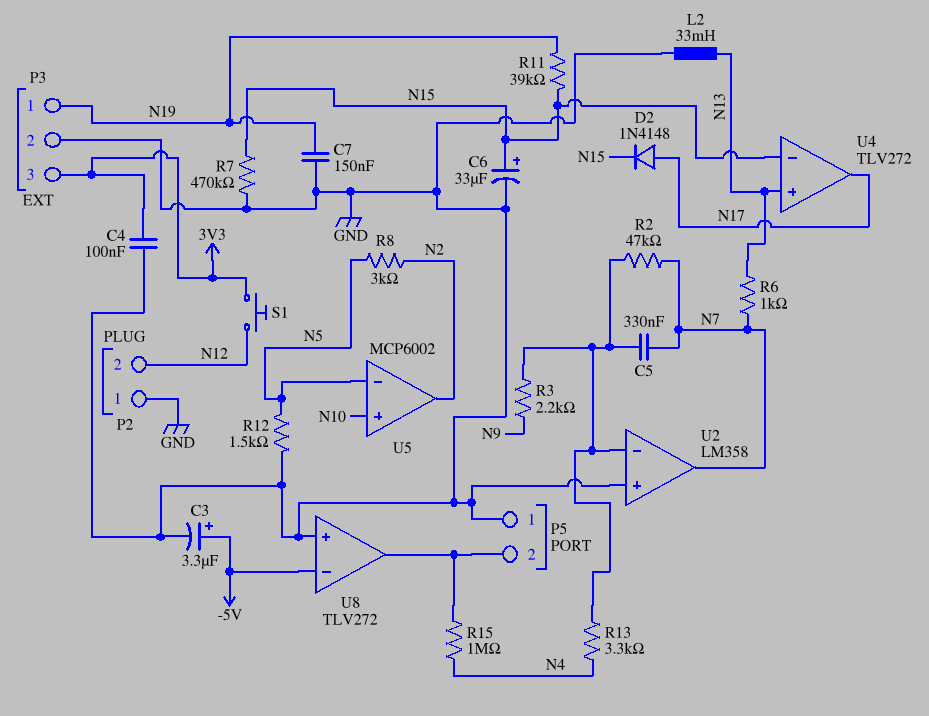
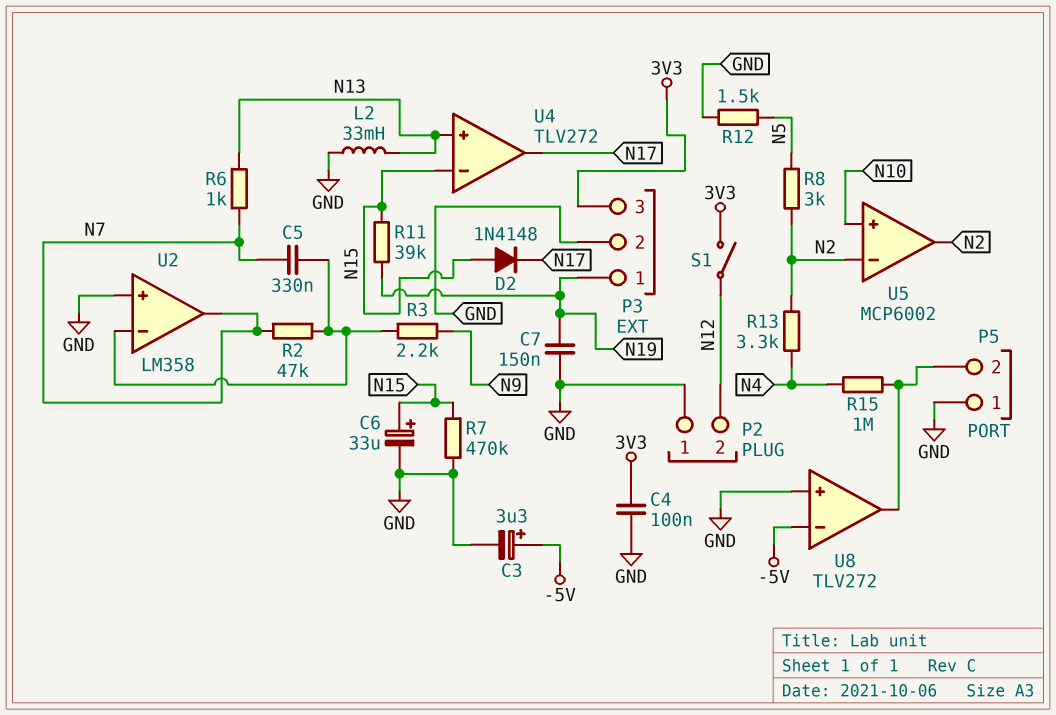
D2: diode 1N4148 (A N17, K N15) -> diode 1N4148 (A N15, K N17)
R13: 3.3k (N4, U2/in-) -> 3.3k (N2, N4)
S1: button (3V3, N12) -> switch (3V3, N12)
U5 pin in-: N5 -> N2

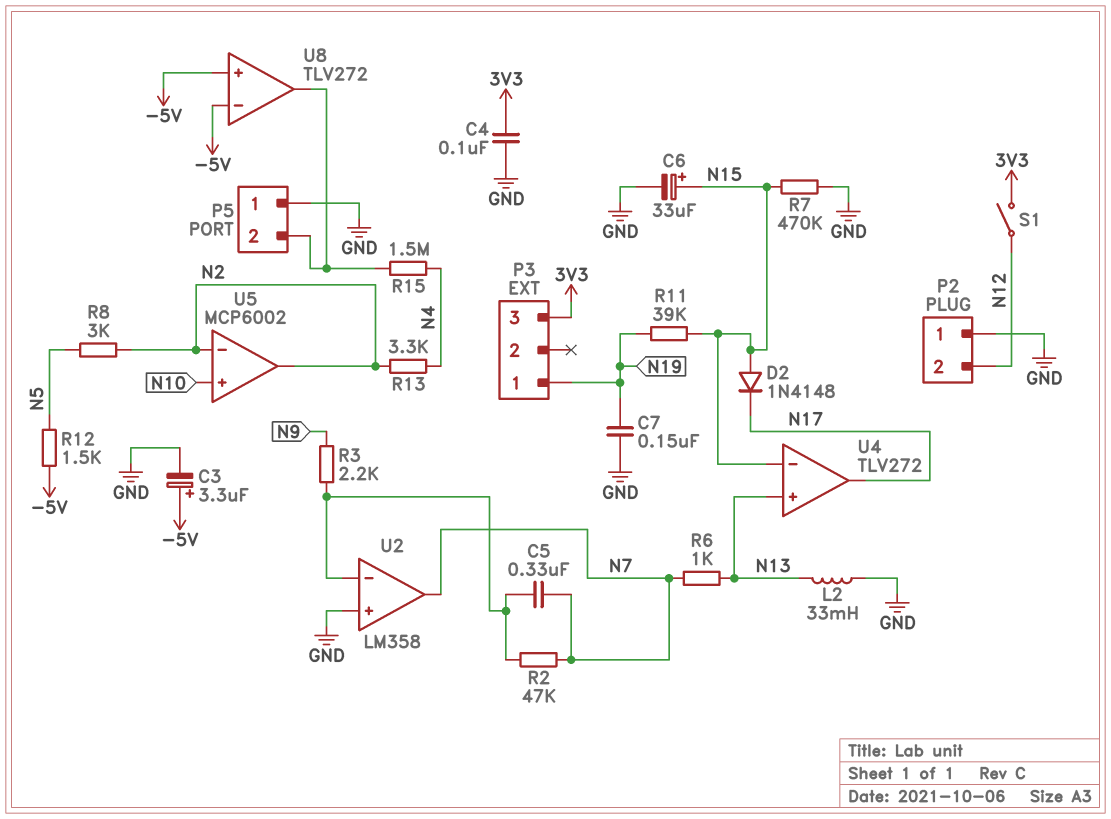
P3 pin 2: GND -> none
R12: 1.5k (GND, N5) -> 1.5k (-5V, N5)
R15: 1M (N4, P5/2) -> 1.5M (N4, P5/2)
U8 pin in+: GND -> -5V

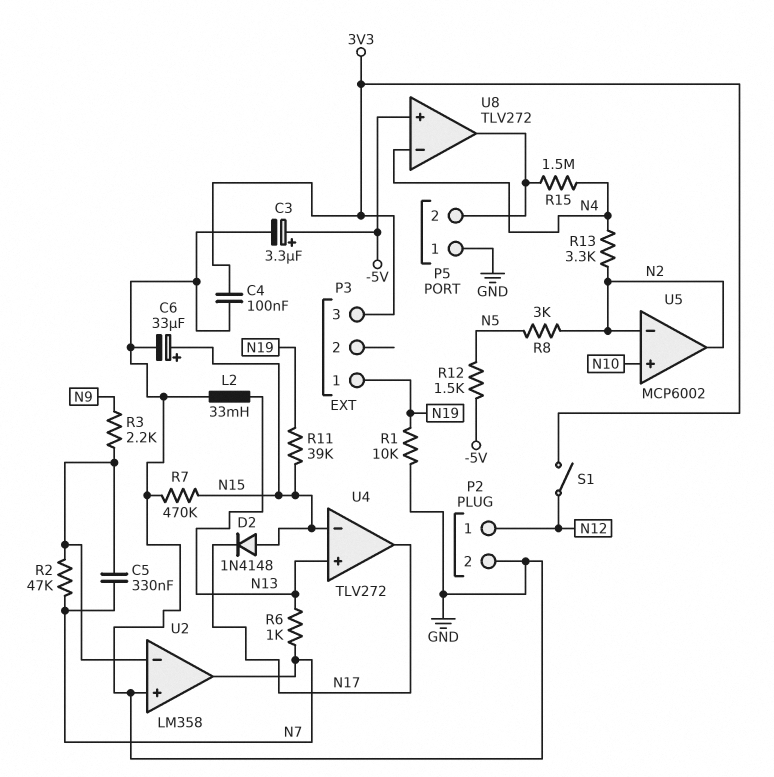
C7: 150nF (GND, N19) -> none
P2 pin 1: GND -> N12
P2 pin 2: N12 -> GND
R1: none -> 10k (GND, N19)
U8 pin in-: -5V -> N4

